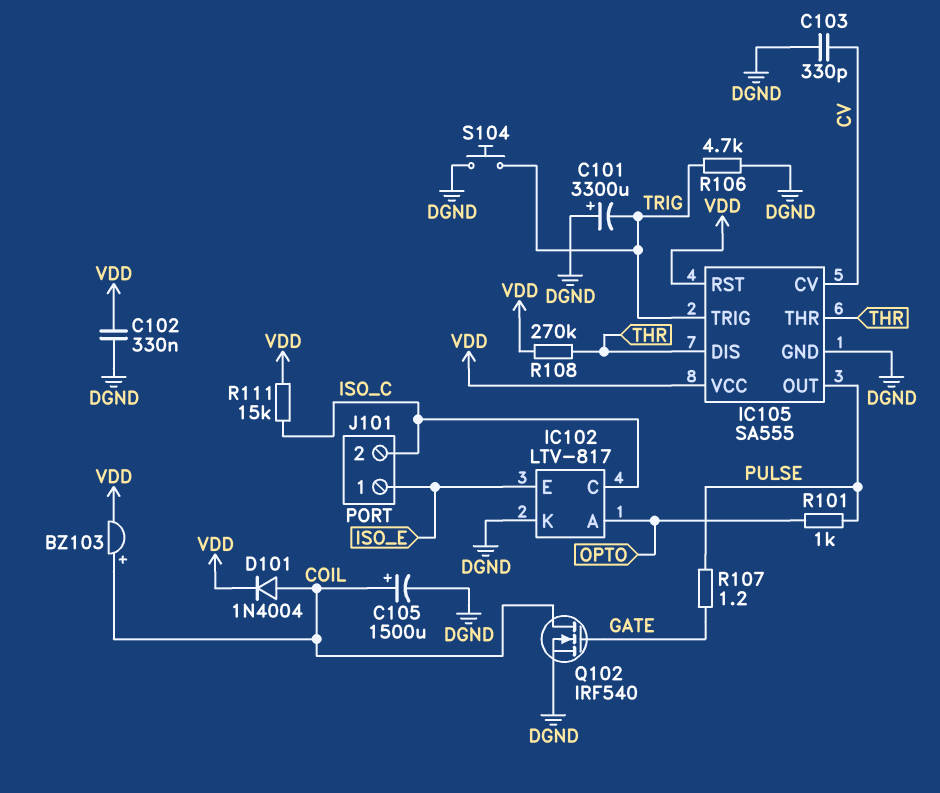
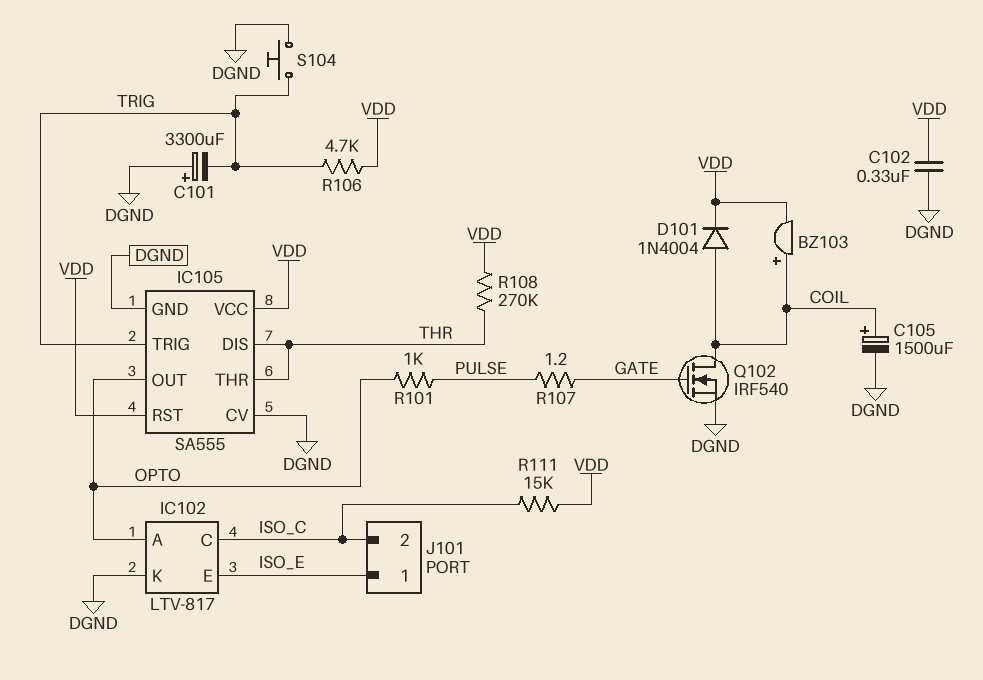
C103: 330pF (CV, DGND) -> none
IC105 pin CV: CV -> DGND
IC105 pin OUT: PULSE -> OPTO
R106: 4.7k (DGND, TRIG) -> 4.7k (TRIG, VDD)

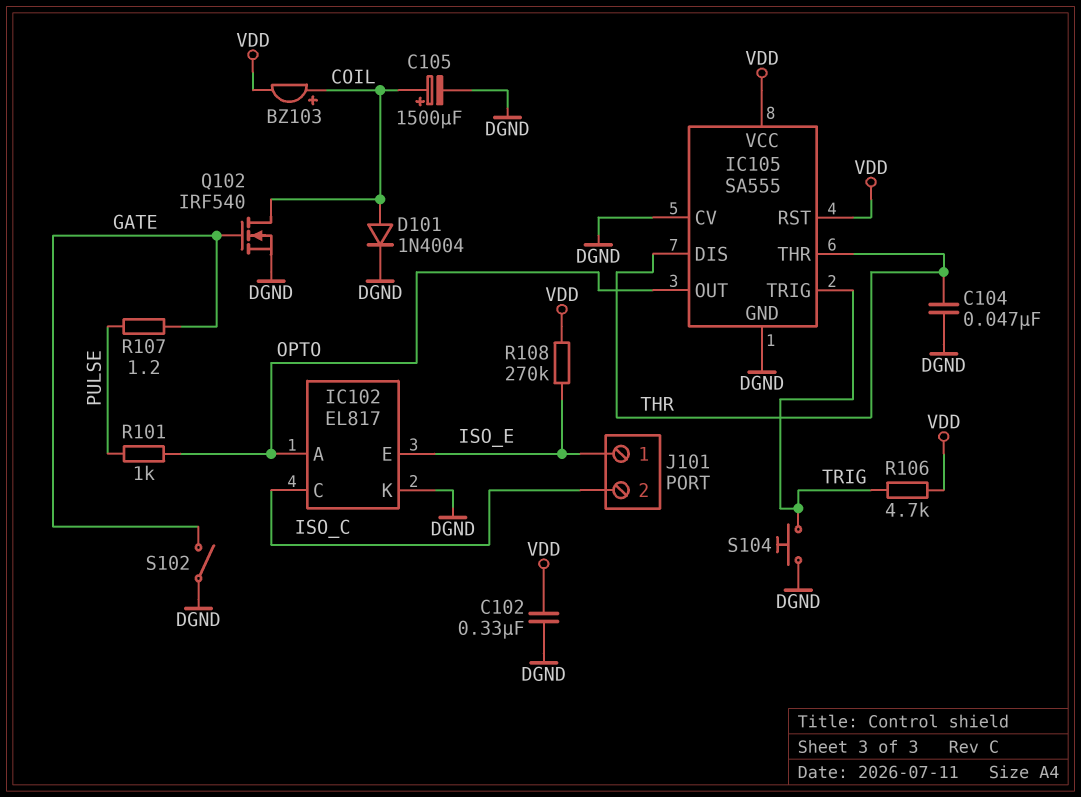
C101: 3300uF (plus DGND, minus TRIG) -> none
C104: none -> 47nF (DGND, THR)
D101: diode 1N4004 (A COIL, K VDD) -> diode 1N4004 (A COIL, K DGND)
IC102: LTV-817 -> EL817
R108: 270k (THR, VDD) -> 270k (ISO_E, VDD)
R111: 15k (ISO_C, VDD) -> none
S102: none -> switch (DGND, GATE)

